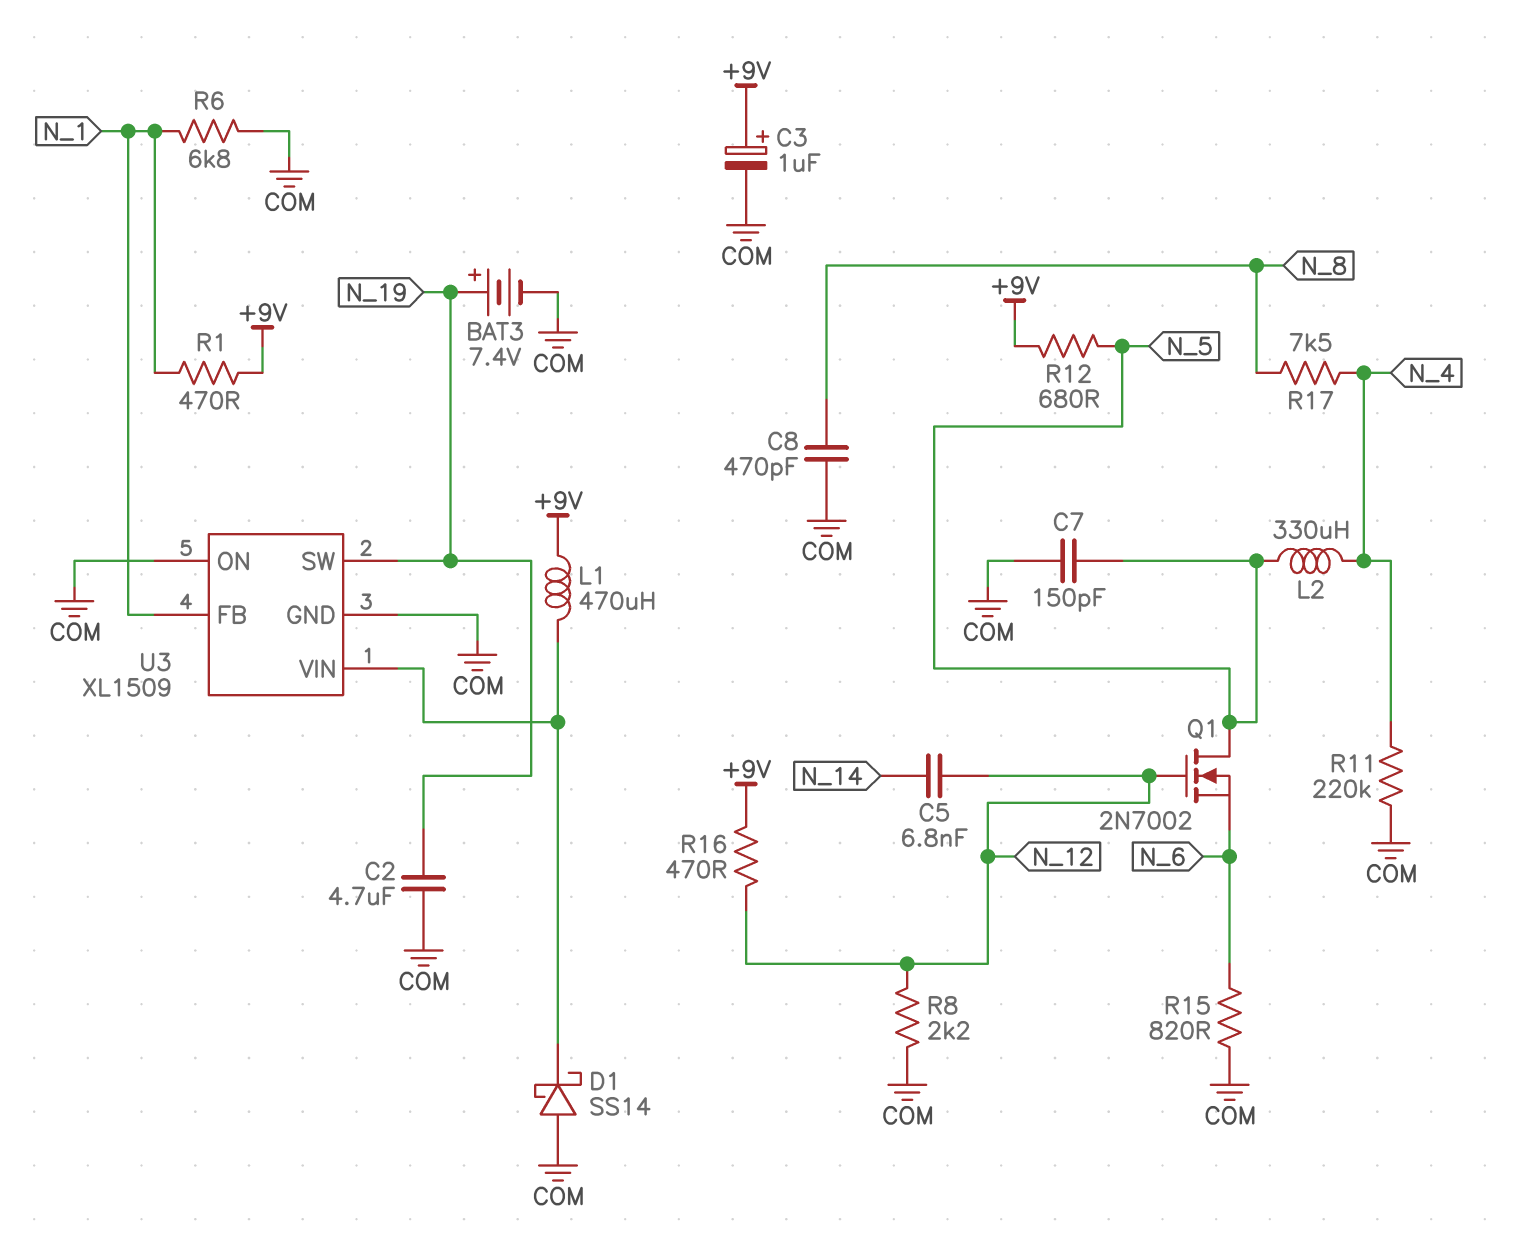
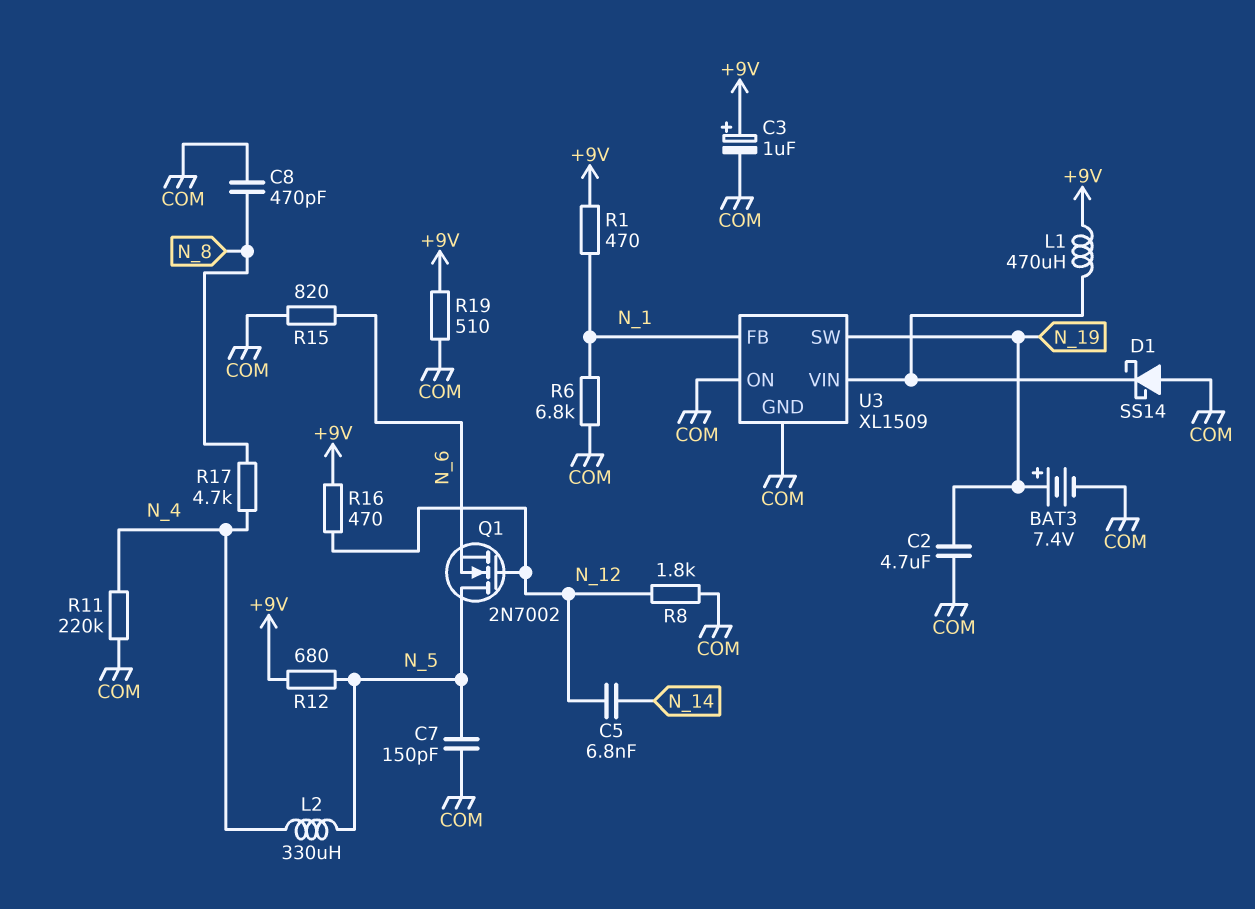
R8: 2.2k (COM, N_12) -> 1.8k (COM, N_12)
R17: 7.5k (N_4, N_8) -> 4.7k (N_4, N_8)
R19: none -> 510 (+9V, COM)

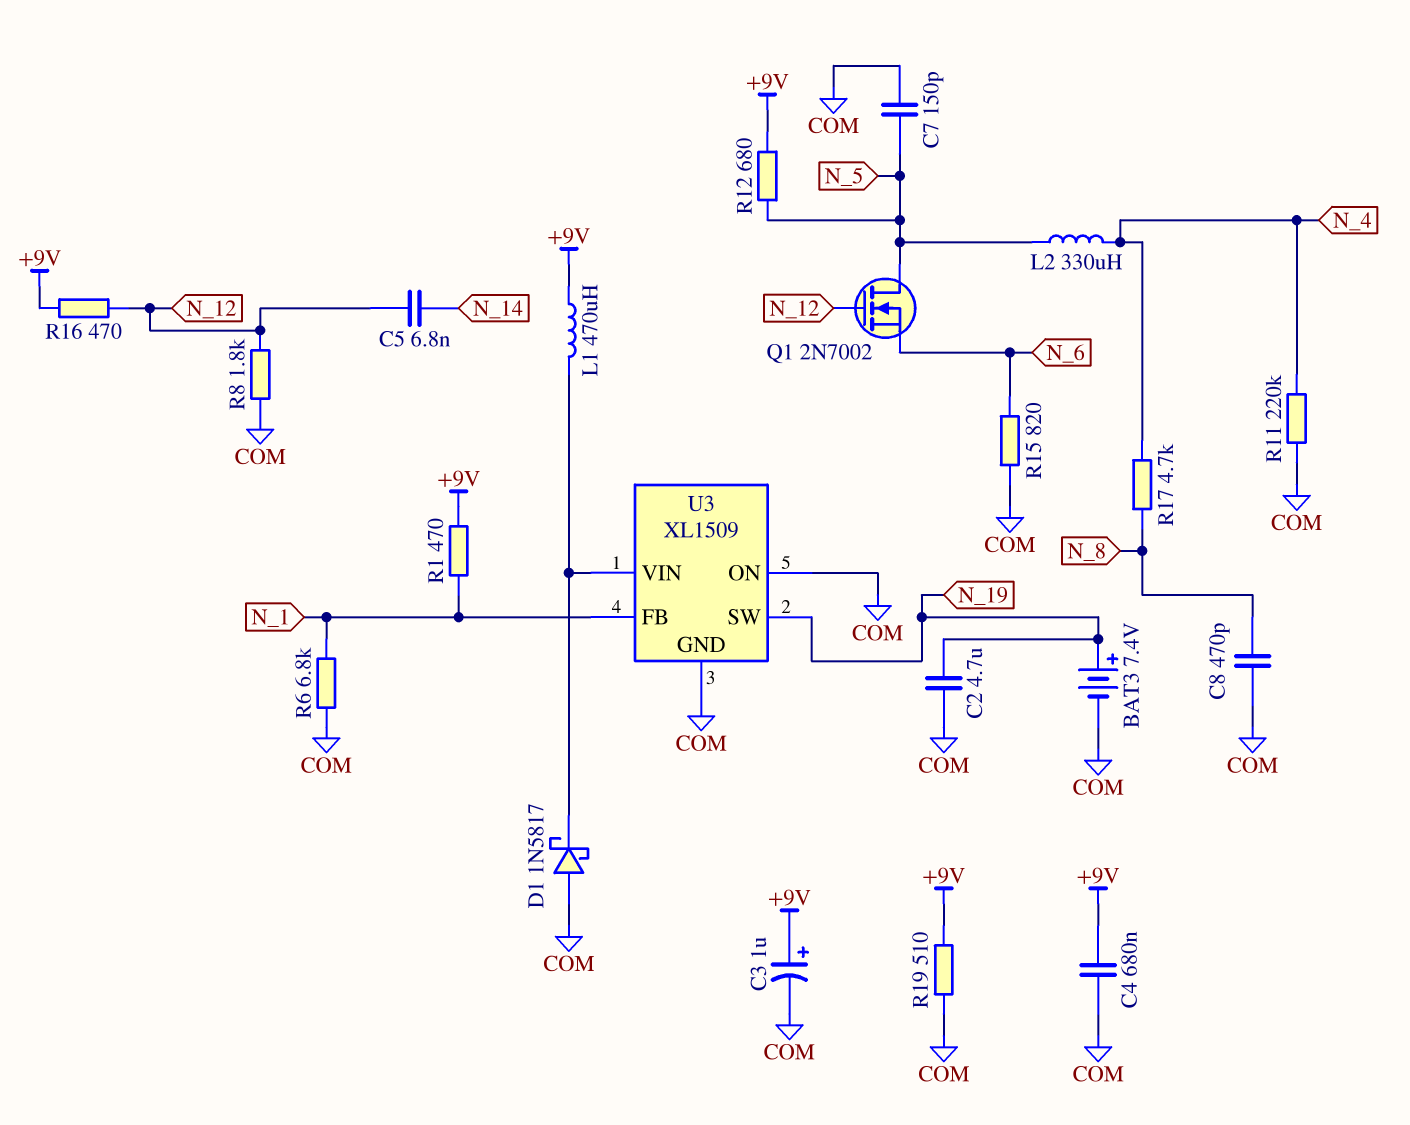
C4: none -> 680nF (+9V, COM)
D1: schottky SS14 (A COM, K U3/VIN) -> schottky 1N5817 (A COM, K U3/VIN)

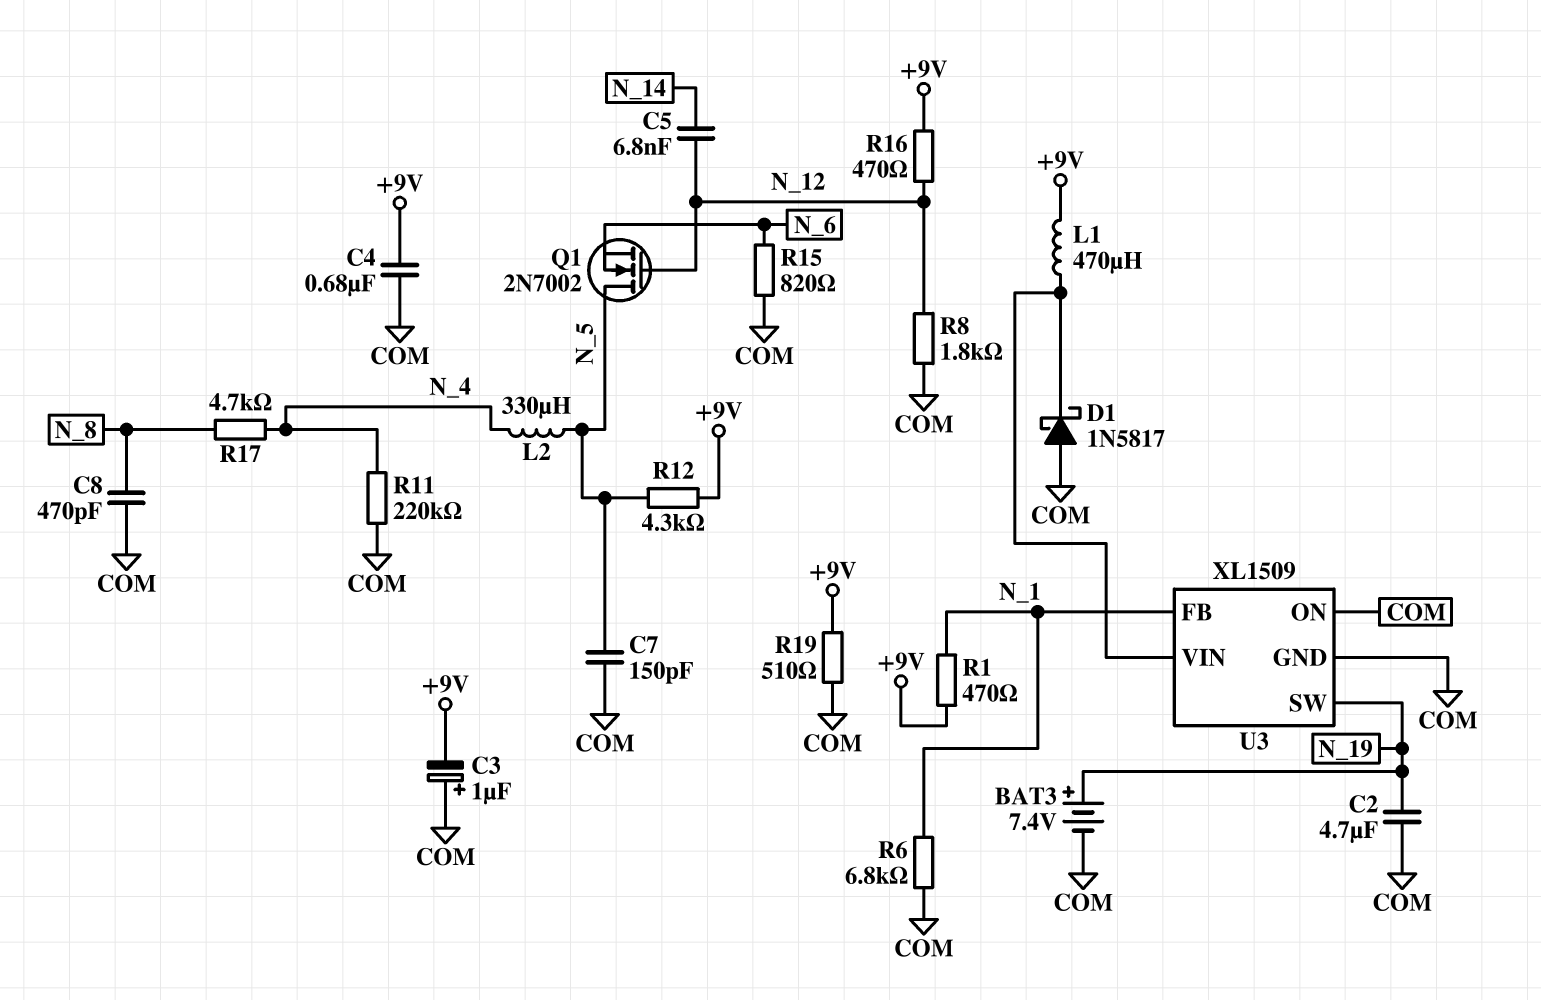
C3: 1uF (plus +9V, minus COM) -> 1uF (plus COM, minus +9V)
R12: 680 (+9V, N_5) -> 4.3k (+9V, N_5)

